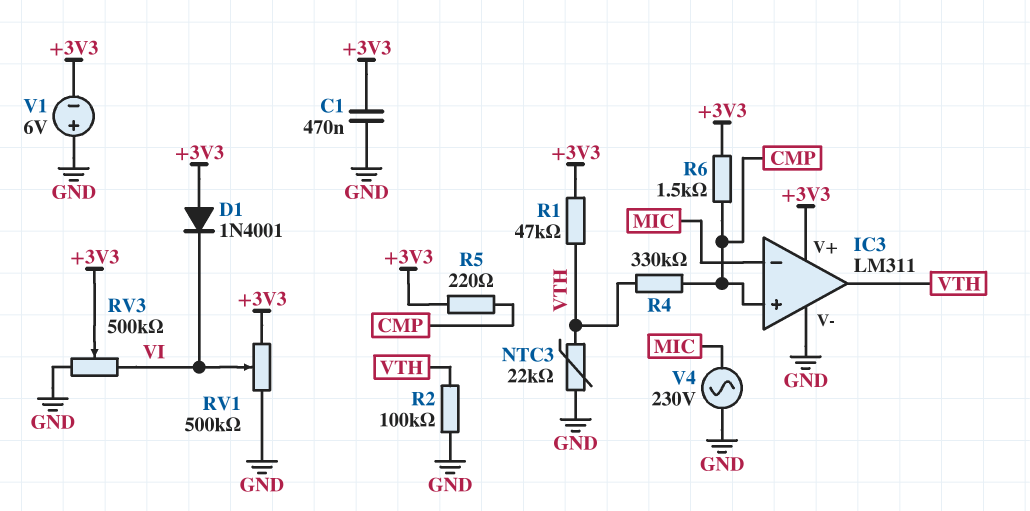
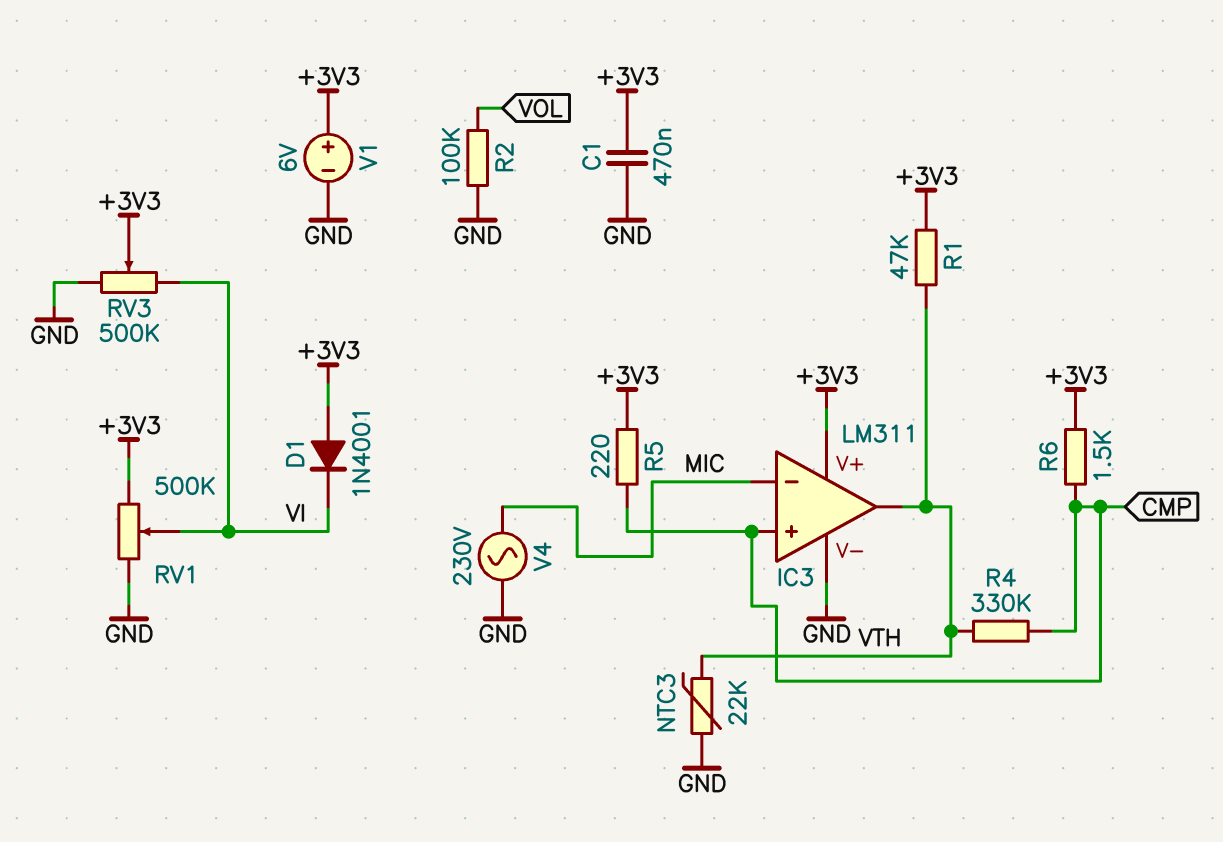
R2: 100k (GND, VTH) -> 100k (GND, VOL)
V1: 6V (plus GND, minus +3V3) -> 6V (plus +3V3, minus GND)

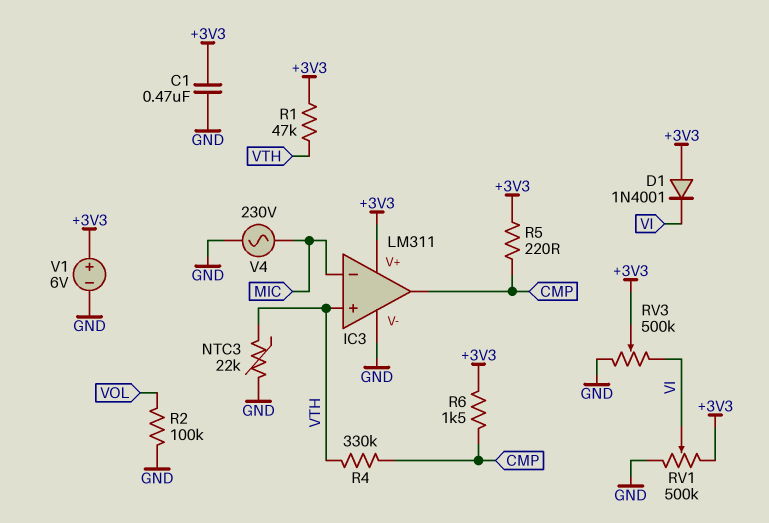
IC3 pin in+: CMP -> VTH
IC3 pin out: VTH -> CMP

